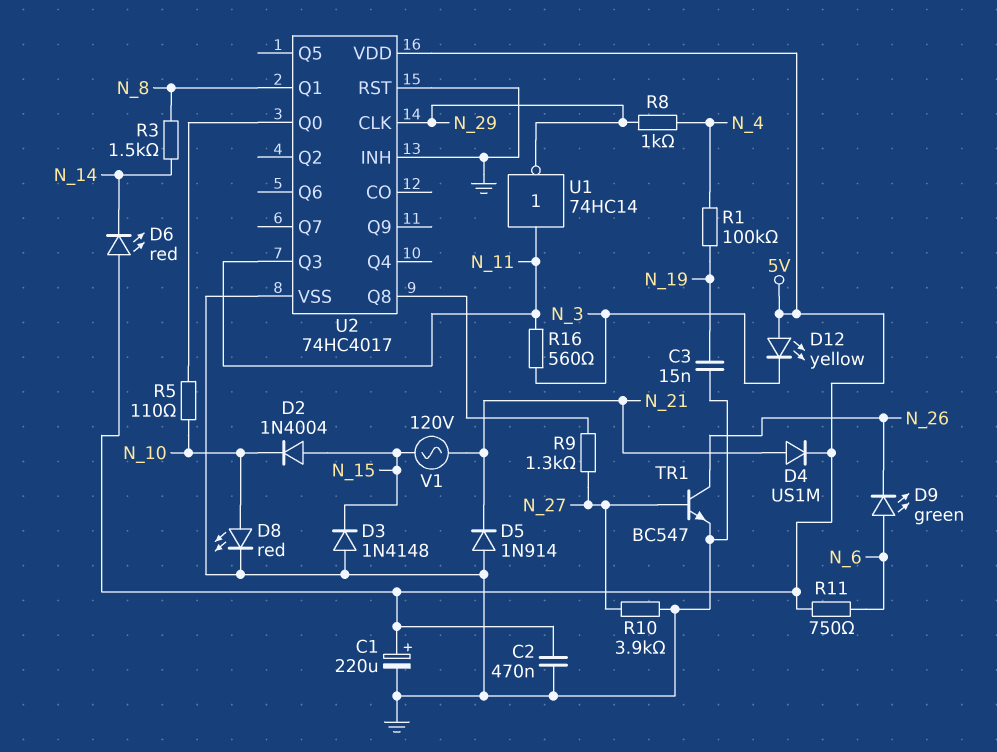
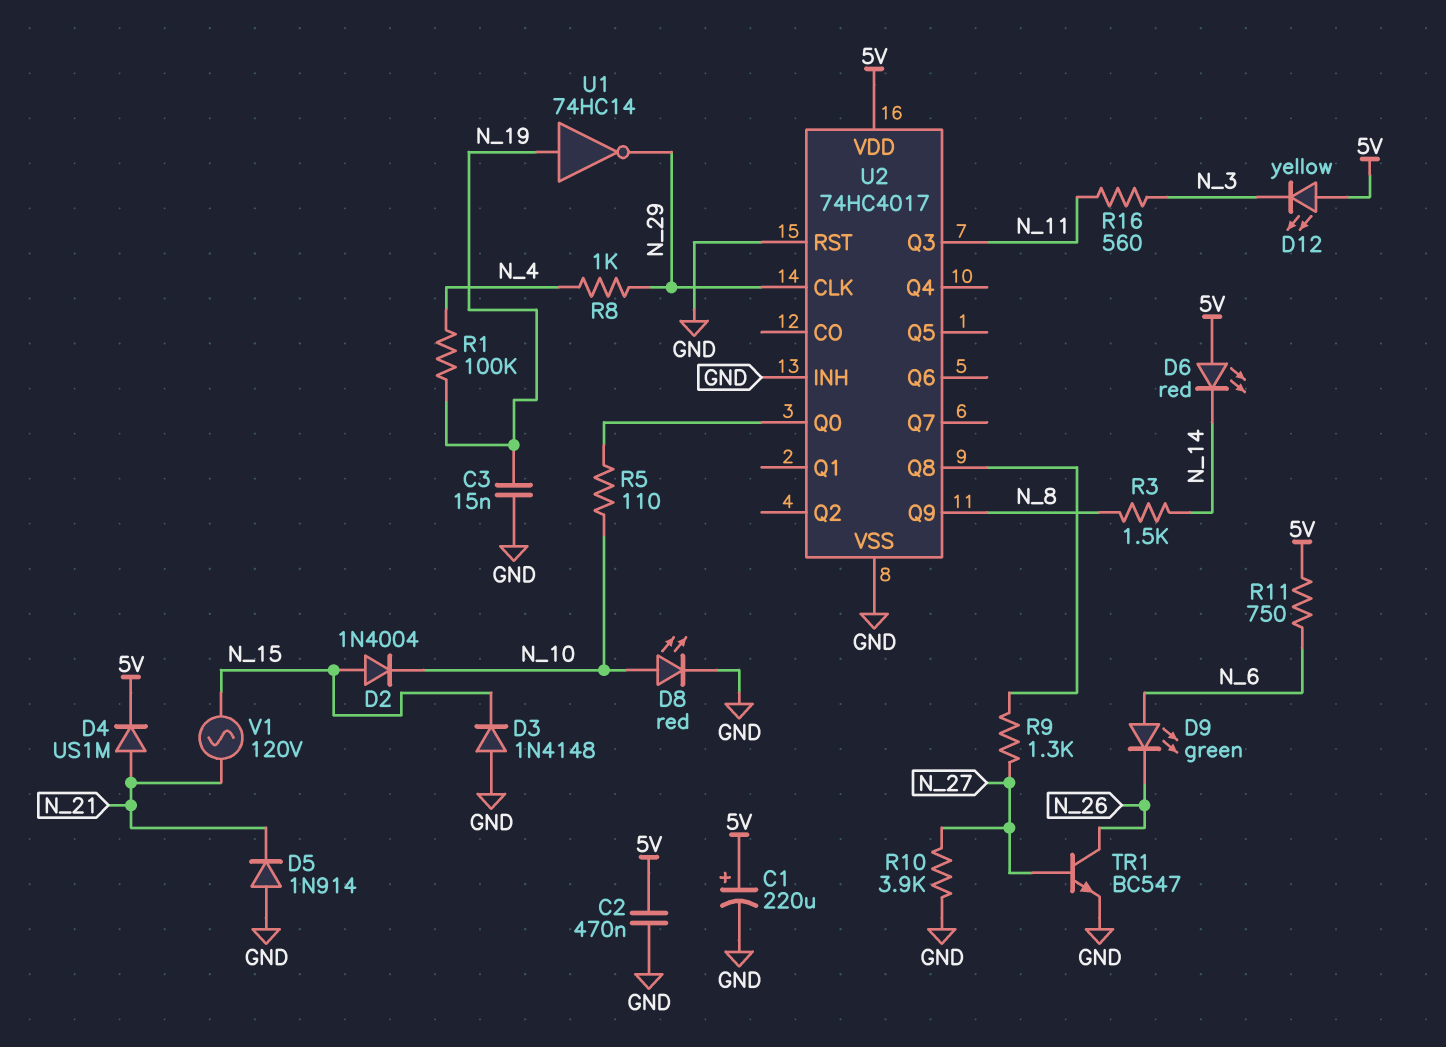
U1: NOT 74HC14 (in N_11, out N_29) -> NOT 74HC14 (in N_19, out N_29)
U2 pin Q1: N_8 -> none
U2 pin Q9: none -> N_8

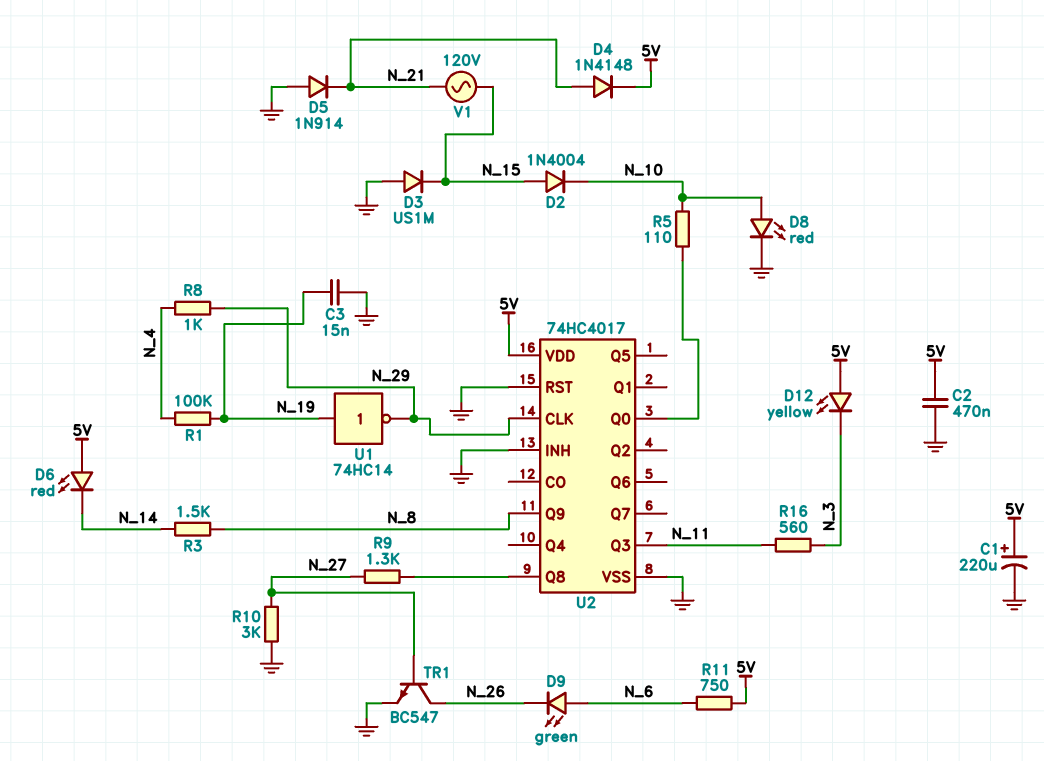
D3: diode 1N4148 (A GND, K N_15) -> diode US1M (A GND, K N_15)
D4: diode US1M (A N_21, K 5V) -> diode 1N4148 (A N_21, K 5V)
R10: 3.9k (GND, N_27) -> 3k (GND, N_27)

